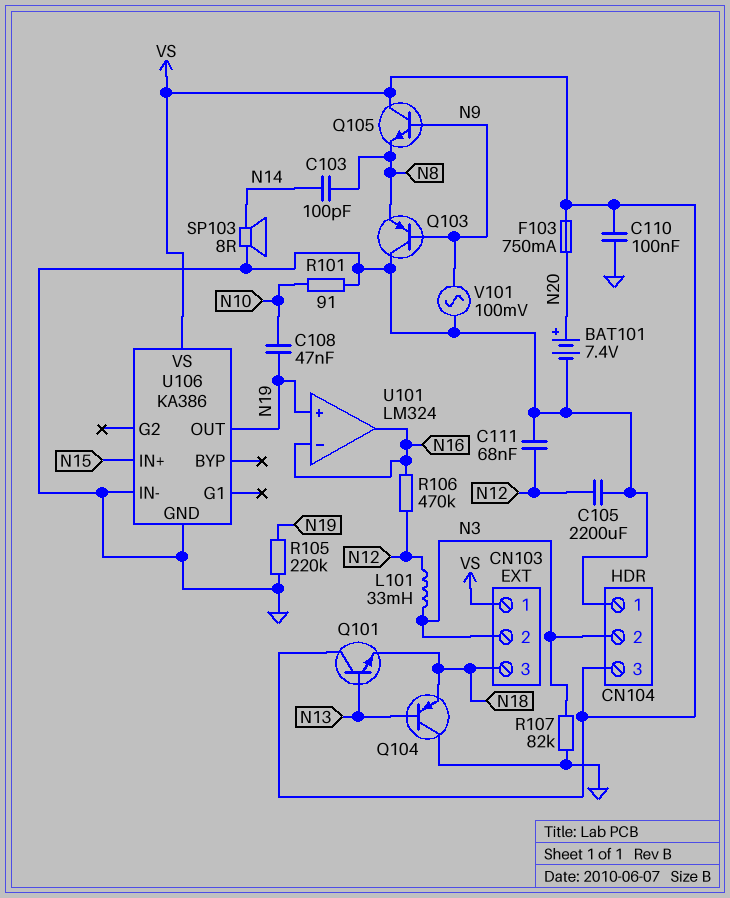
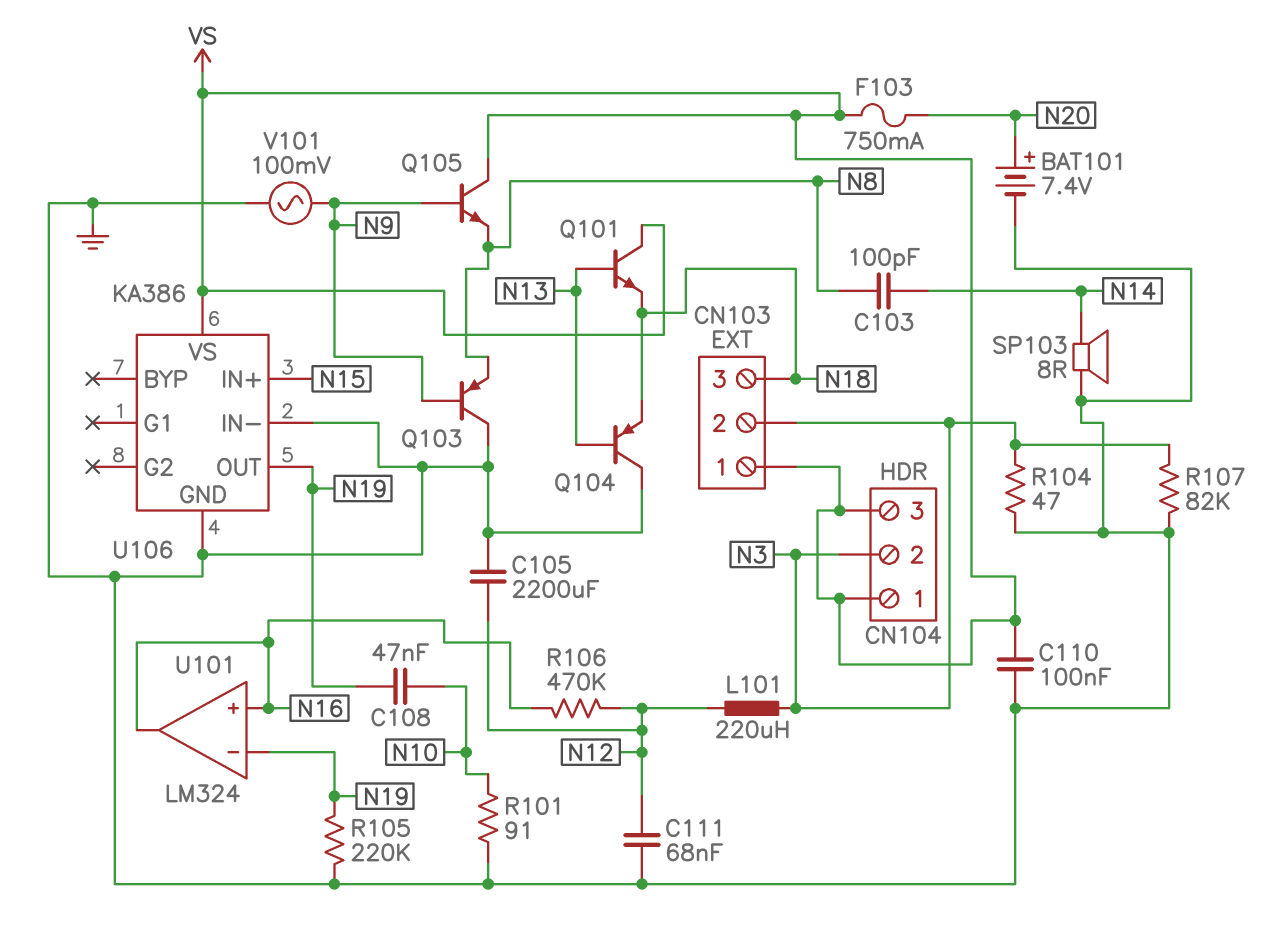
CN104 pin 1: GND -> VS
L101: 33mH (N3, N12) -> 220uH (N3, N12)
R104: none -> 47 (GND, N3)
U101 pin in+: N19 -> N16
U101 pin in-: N16 -> N19

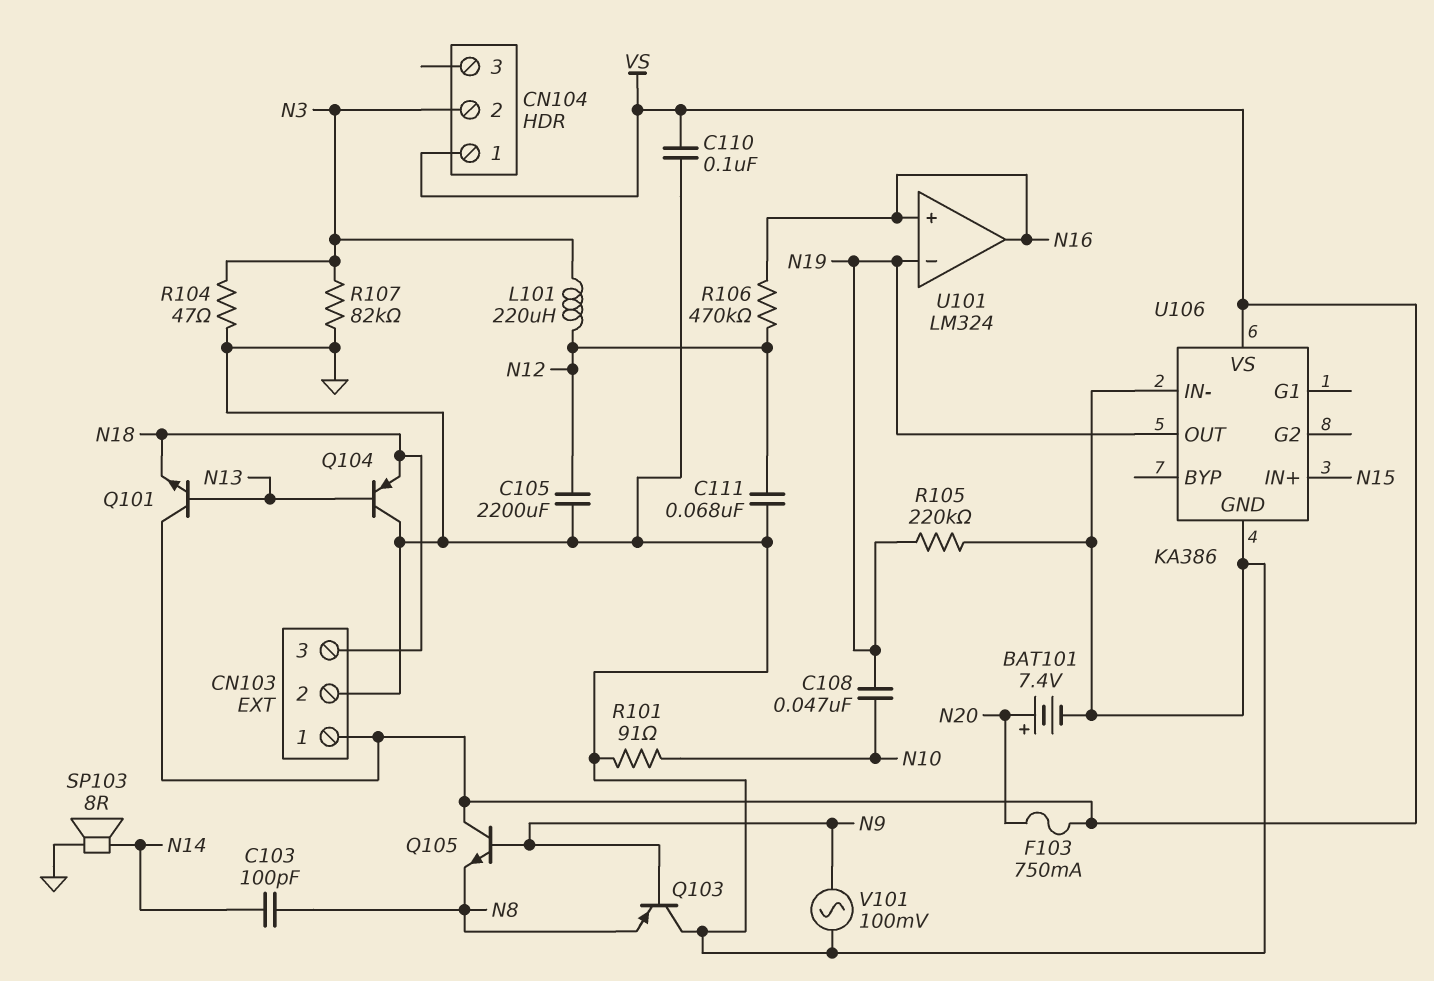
CN103 pin 2: N3 -> GND
CN104 pin 3: VS -> none

